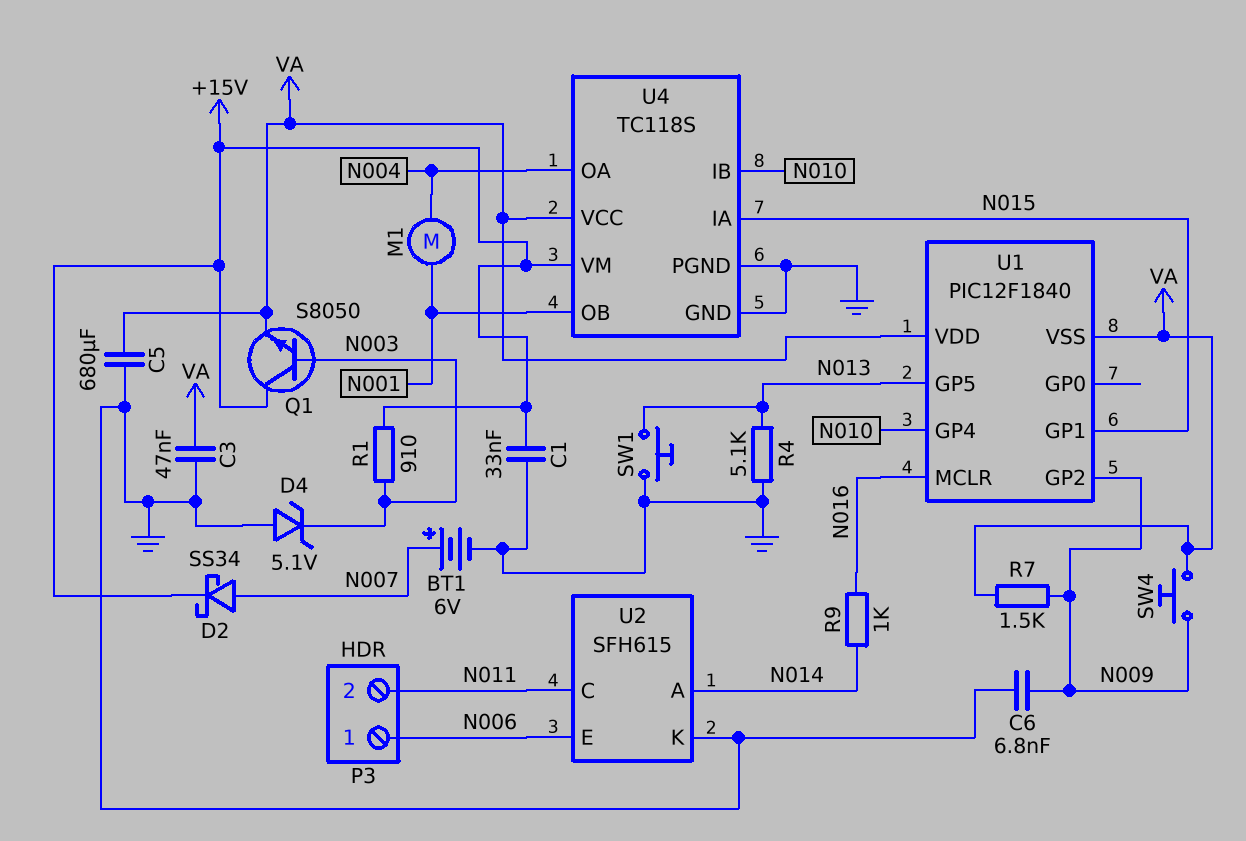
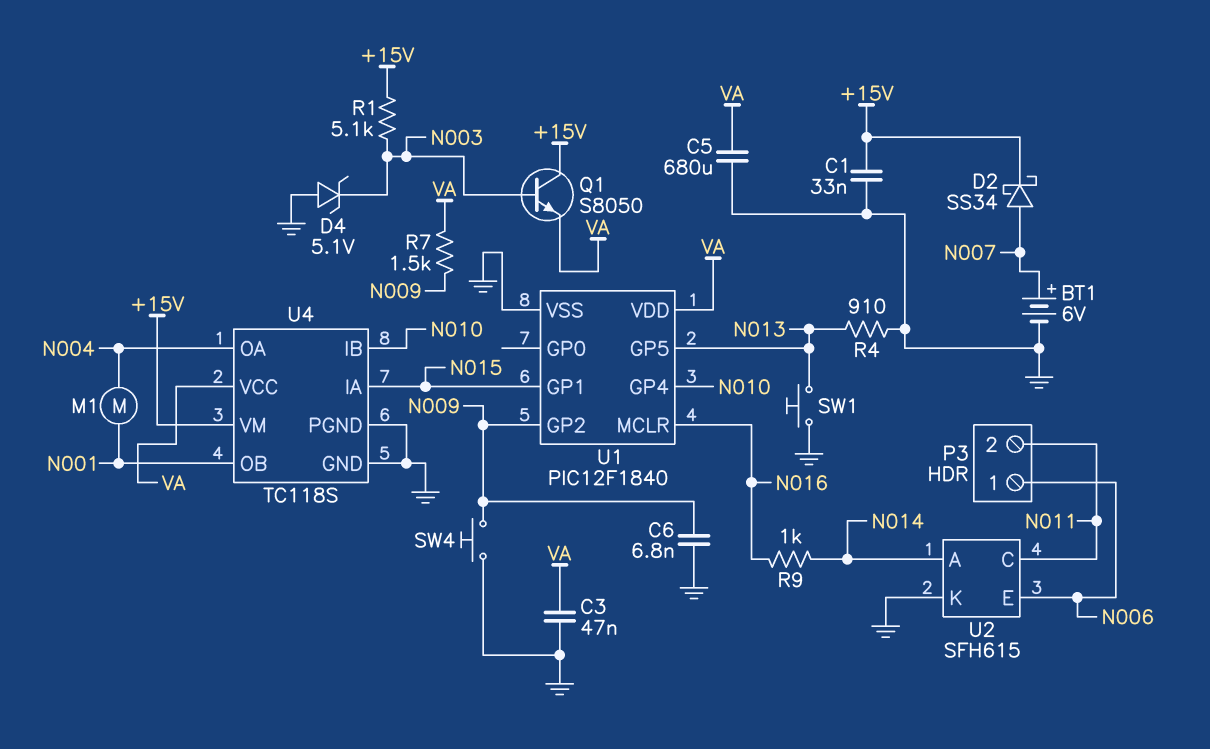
R1: 910 (+15V, N003) -> 5.1k (+15V, N003)
R4: 5.1k (GND, N013) -> 910 (GND, N013)
SW4: button (N009, VA) -> button (GND, N009)
U1 pin VSS: VA -> GND

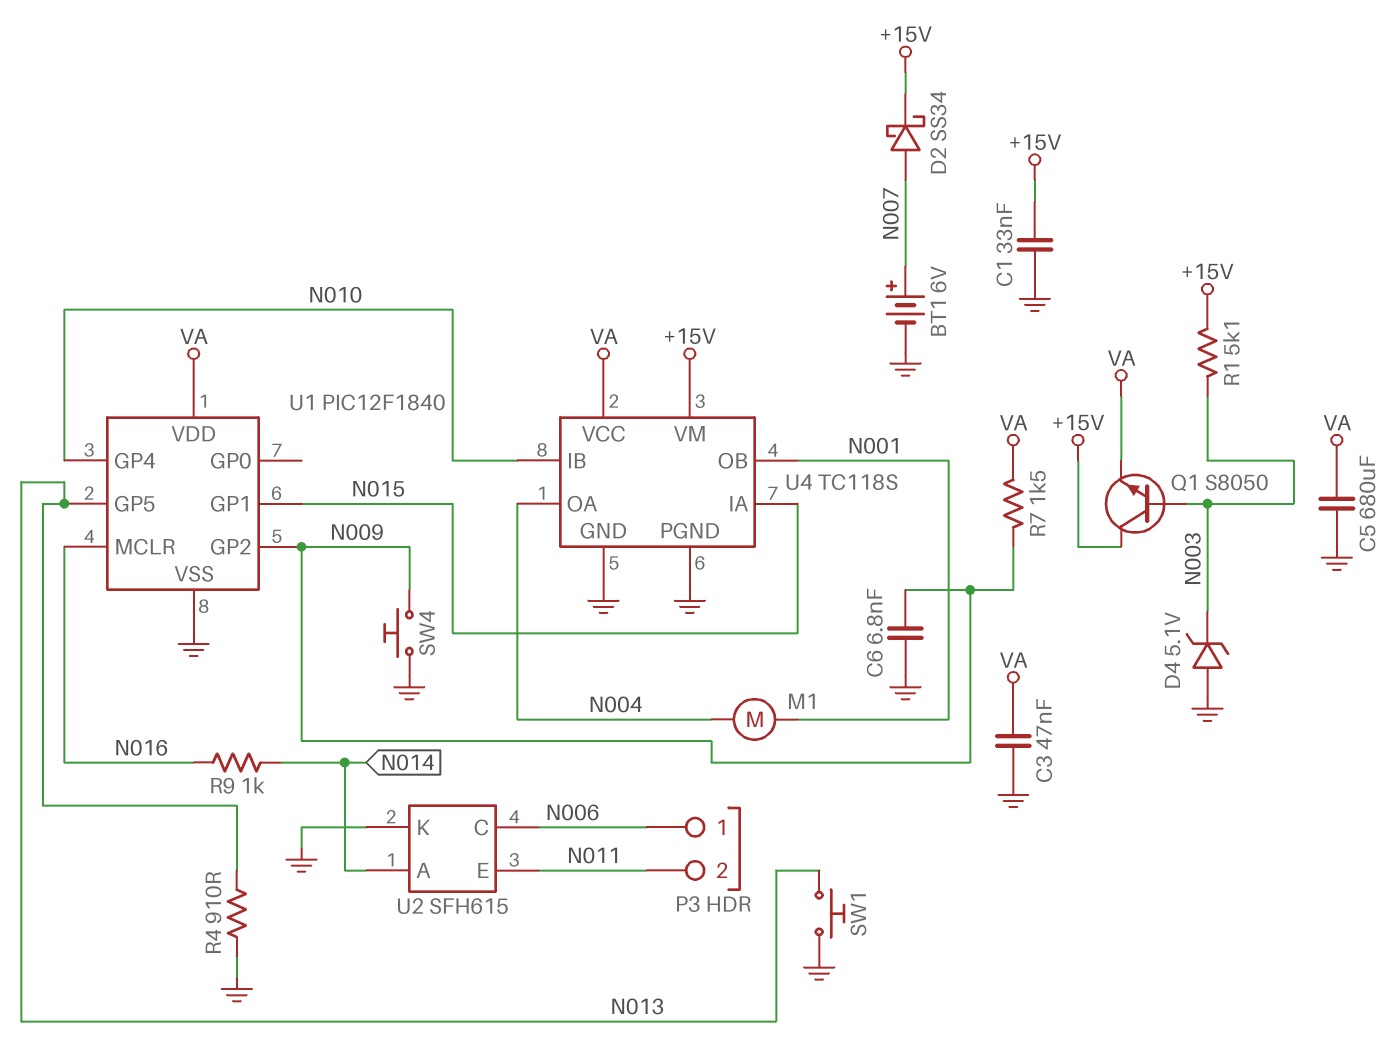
U2 pin C: N011 -> N006
U2 pin E: N006 -> N011

